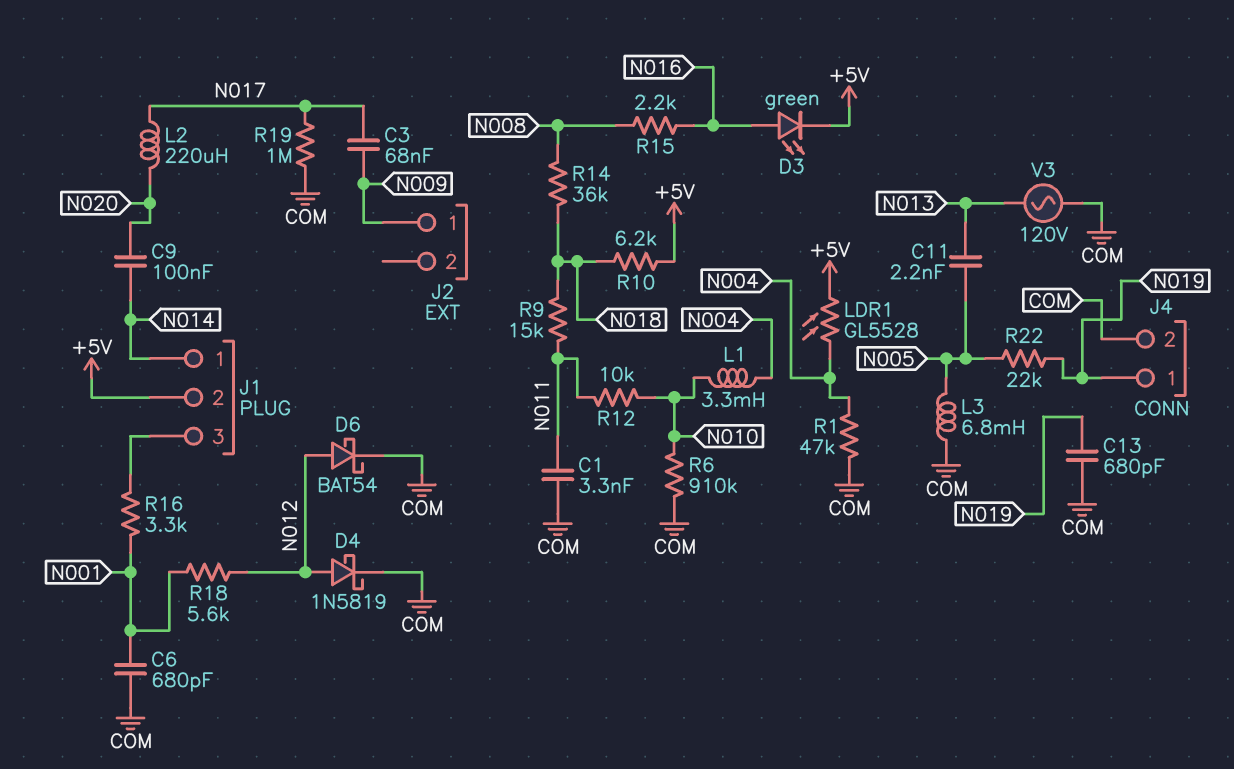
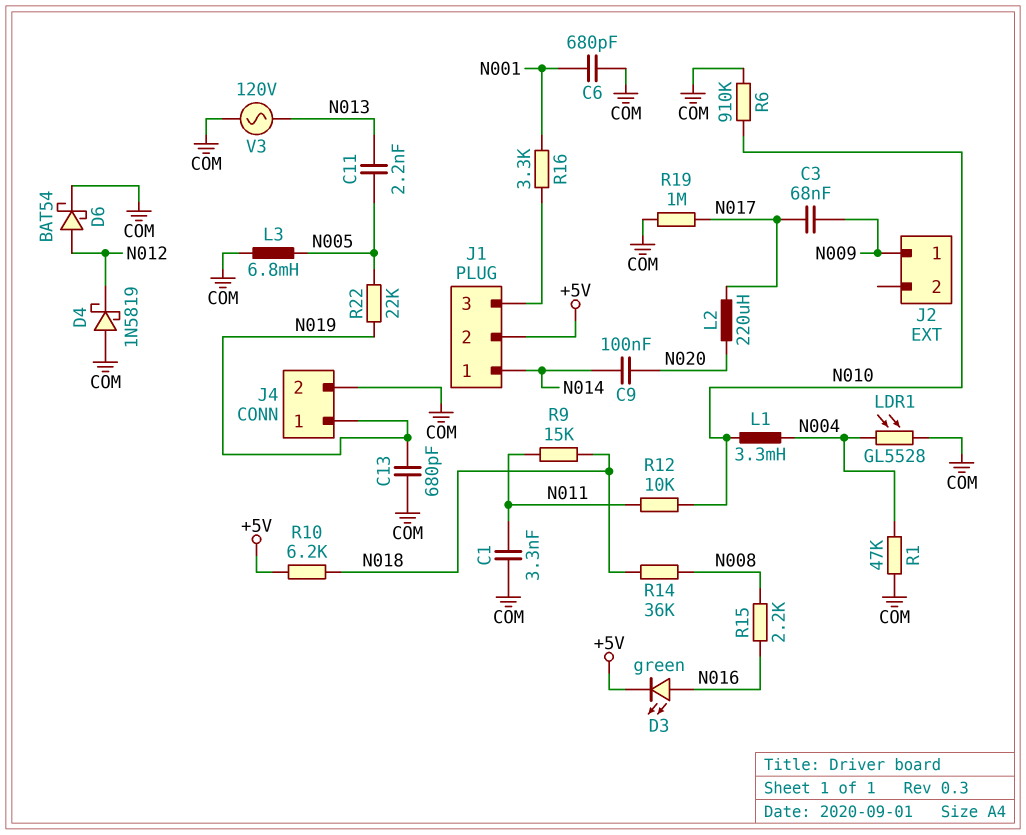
D4: schottky 1N5819 (A N012, K COM) -> schottky 1N5819 (A COM, K N012)
LDR1: GL5528 (+5V, N004) -> GL5528 (COM, N004)
R18: 5.6k (N001, N012) -> none

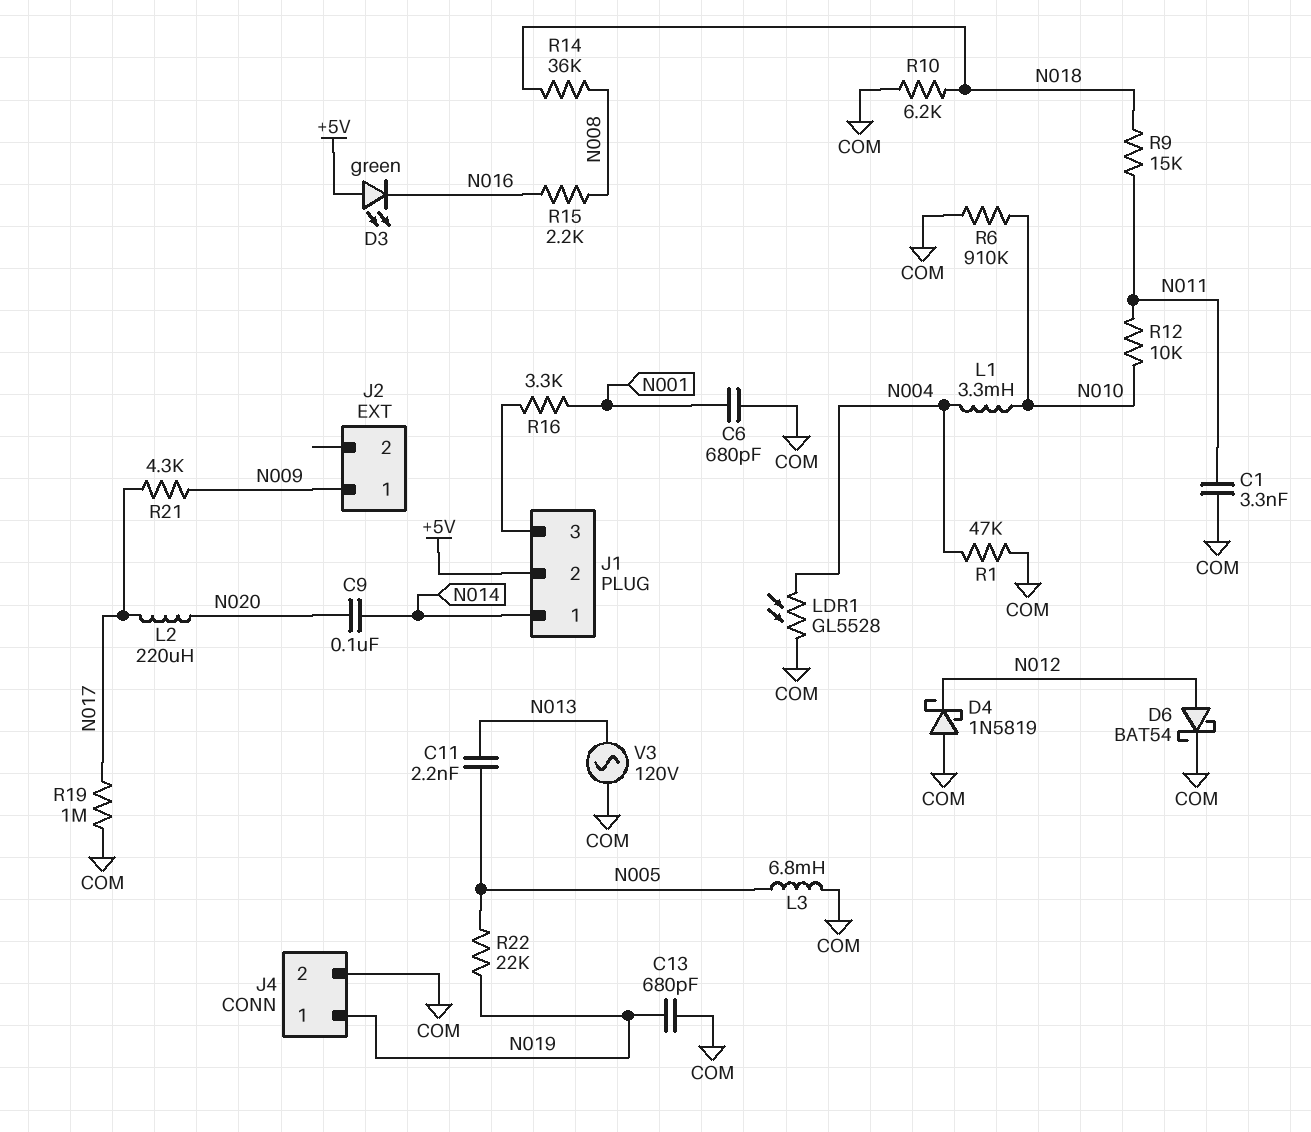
C3: 68nF (N009, N017) -> none
D3: LED green (A N016, K +5V) -> LED green (A +5V, K N016)
R10: 6.2k (+5V, N018) -> 6.2k (COM, N018)
R21: none -> 4.3k (N009, N017)

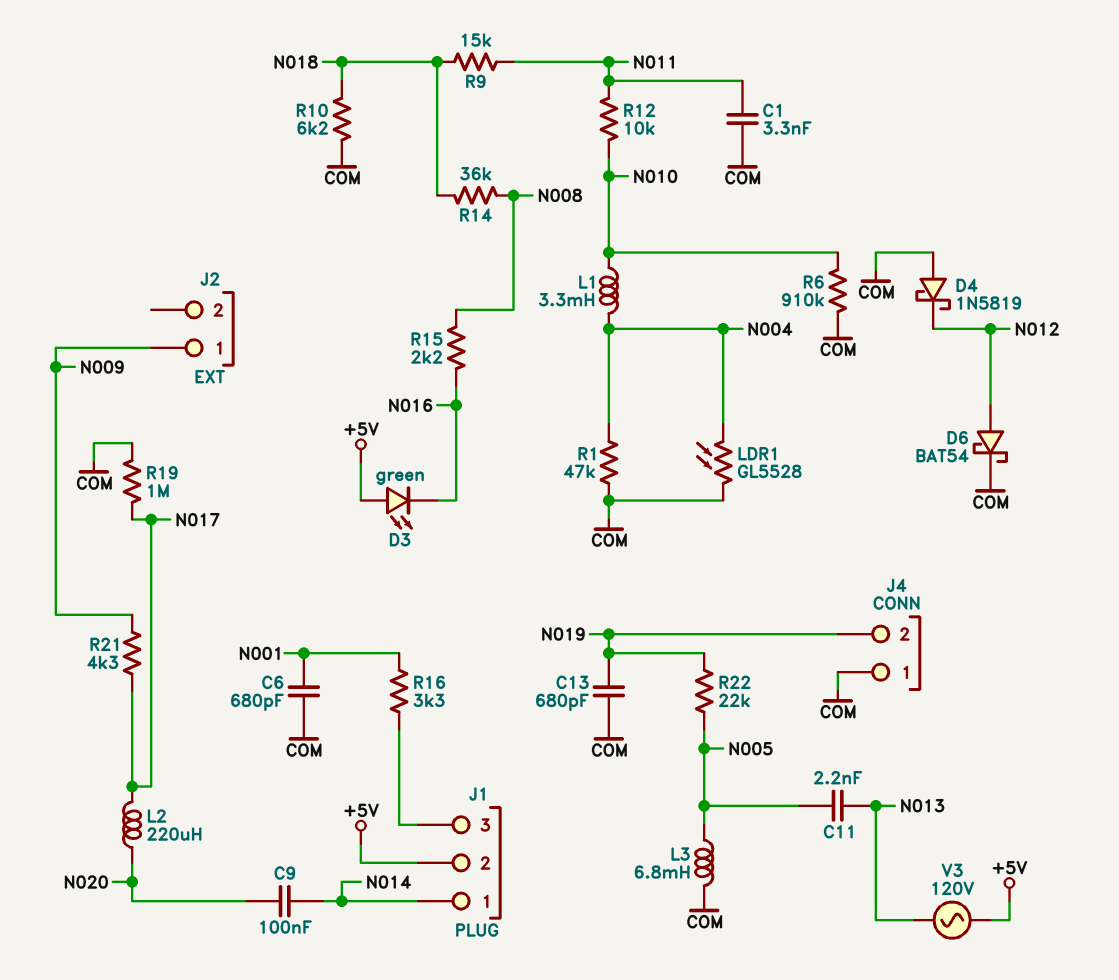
J4 pin 1: N019 -> COM
J4 pin 2: COM -> N019
V3: AC 120V (COM, N013) -> AC 120V (+5V, N013)

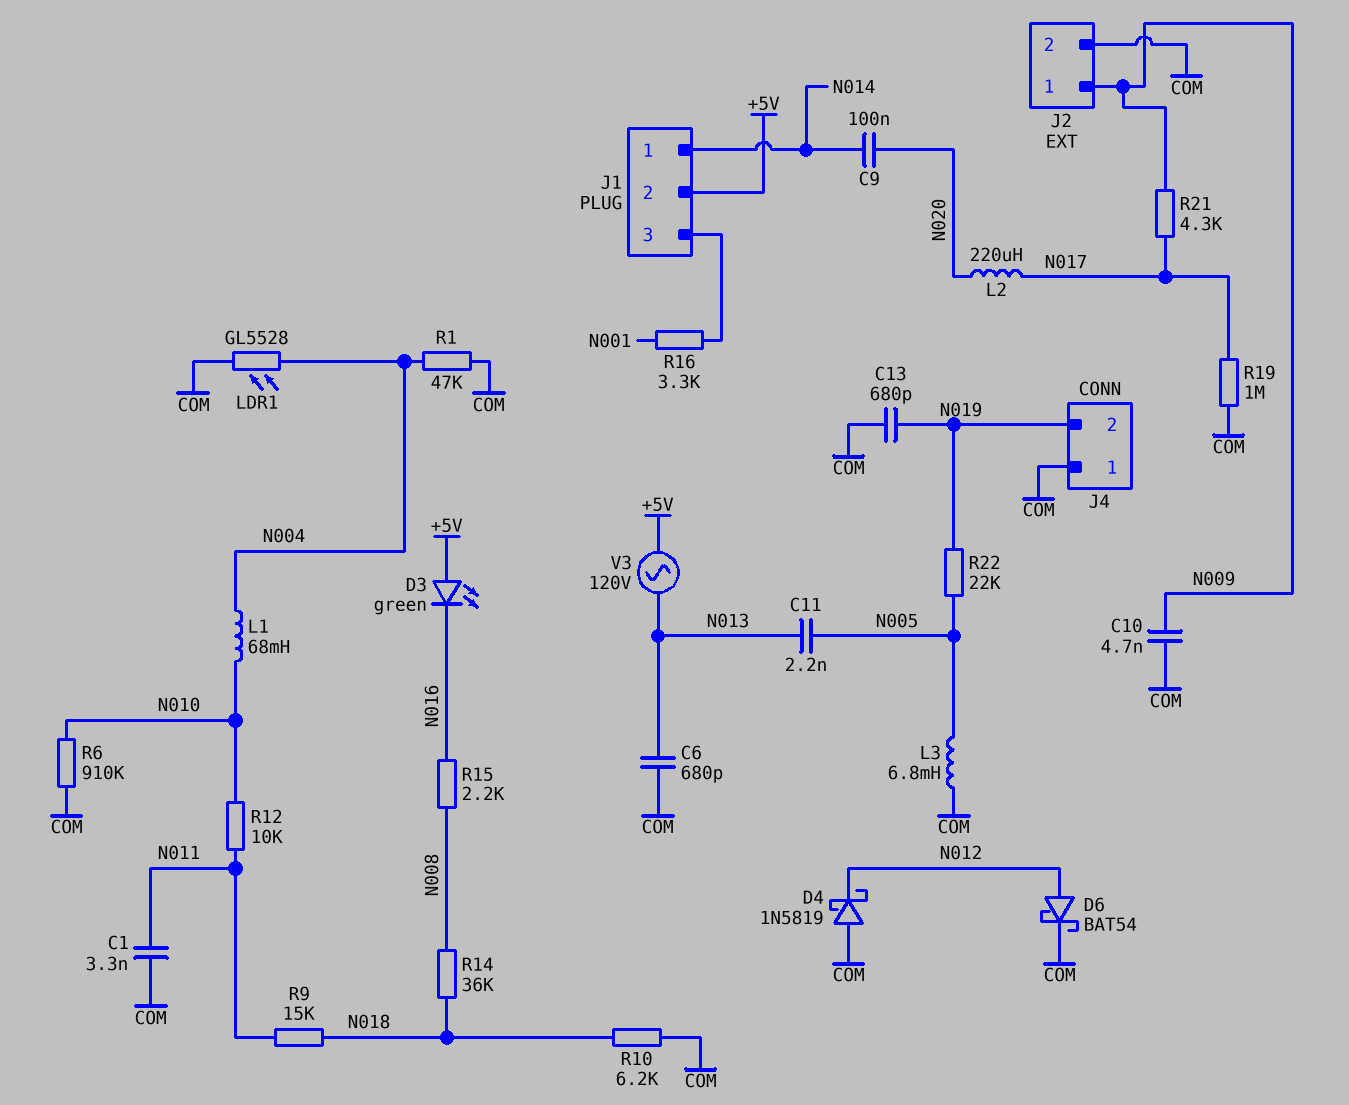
C6: 680pF (COM, N001) -> 680pF (COM, N013)
C10: none -> 4.7nF (COM, N009)
J2 pin 2: none -> COM
L1: 3.3mH (N004, N010) -> 68mH (N004, N010)

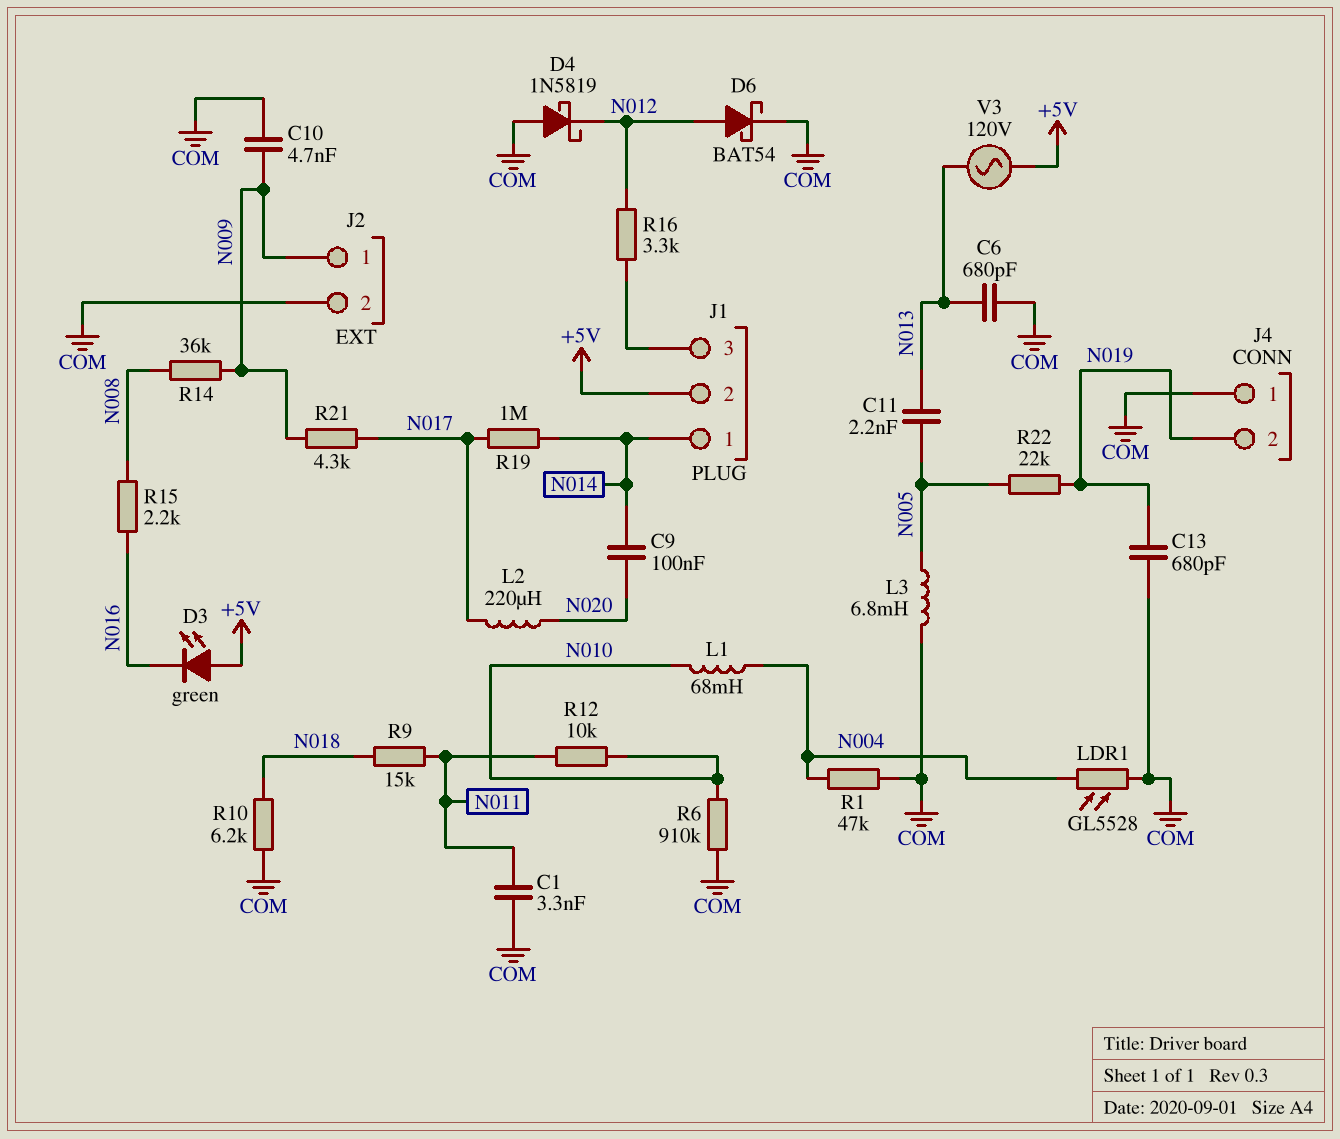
R14: 36k (N008, N018) -> 36k (N008, N009)
R16: 3.3k (J1/3, N001) -> 3.3k (J1/3, N012)
R19: 1M (COM, N017) -> 1M (N014, N017)

